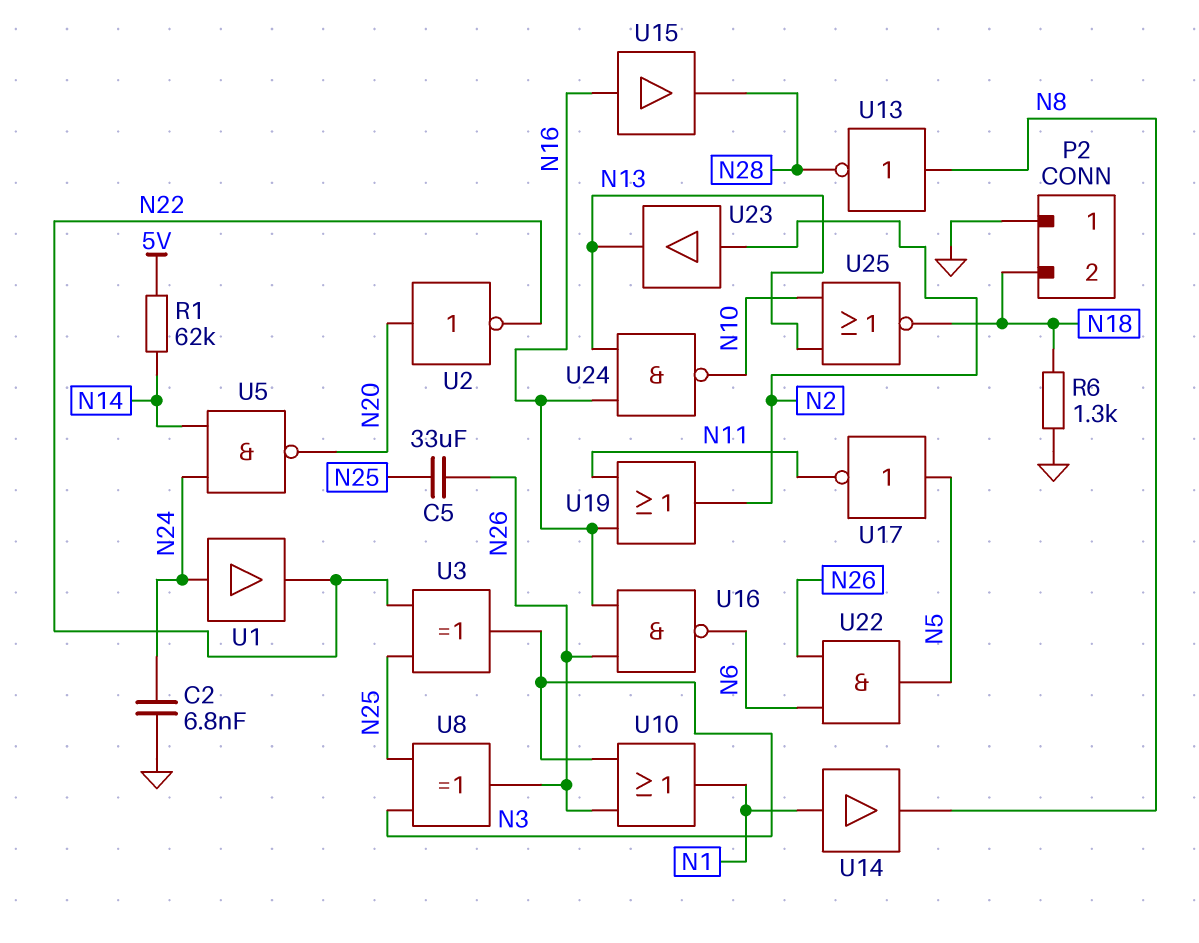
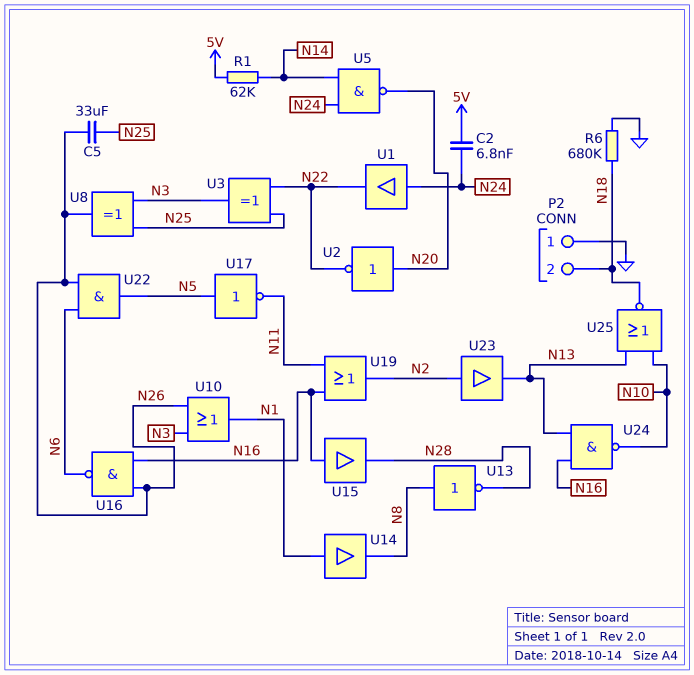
C2: 6.8nF (GND, N24) -> 6.8nF (5V, N24)
R6: 1.3k (GND, N18) -> 680k (GND, N18)

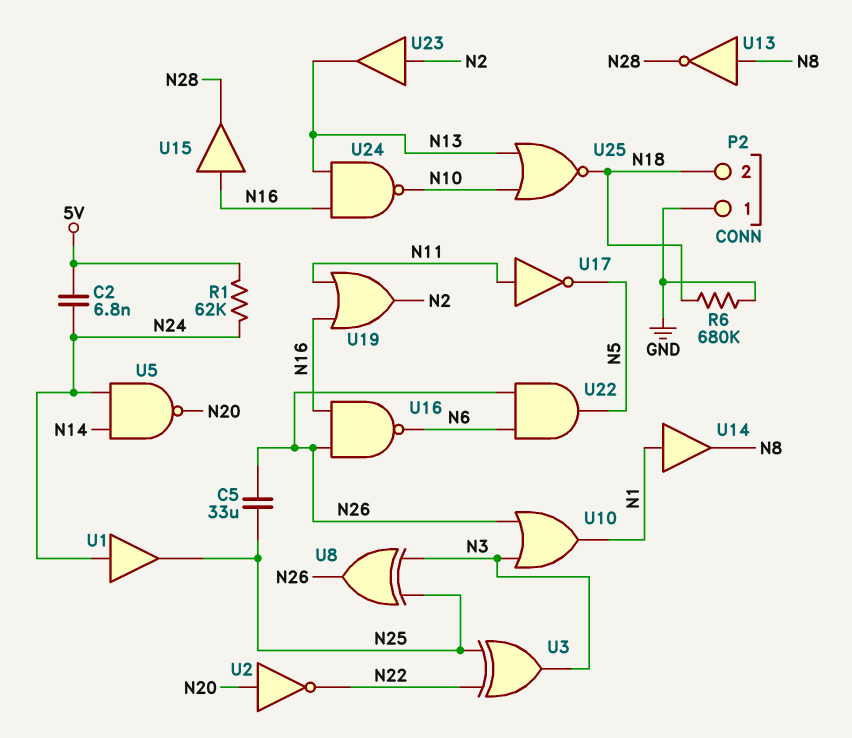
R1: 62k (5V, N14) -> 62k (5V, N24)
U1: buffer (in N24, out N22) -> buffer (in N24, out N25)
U17: NOT (in N5, out N11) -> NOT (in N11, out N5)

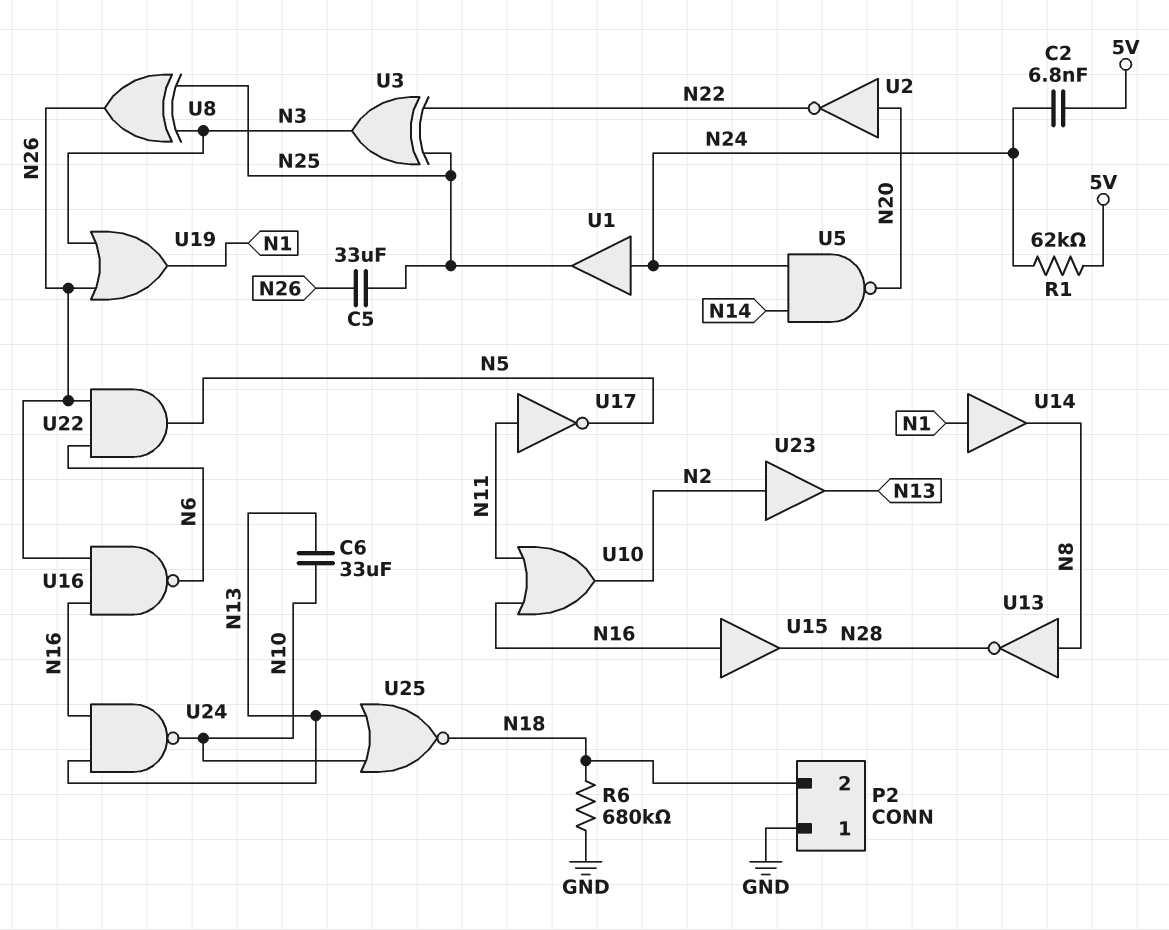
C6: none -> 33uF (N10, N13)
U10: OR (in N3, in N26, out N1) -> OR (in N11, in N16, out N2)
U19: OR (in N11, in N16, out N2) -> OR (in N3, in N26, out N1)

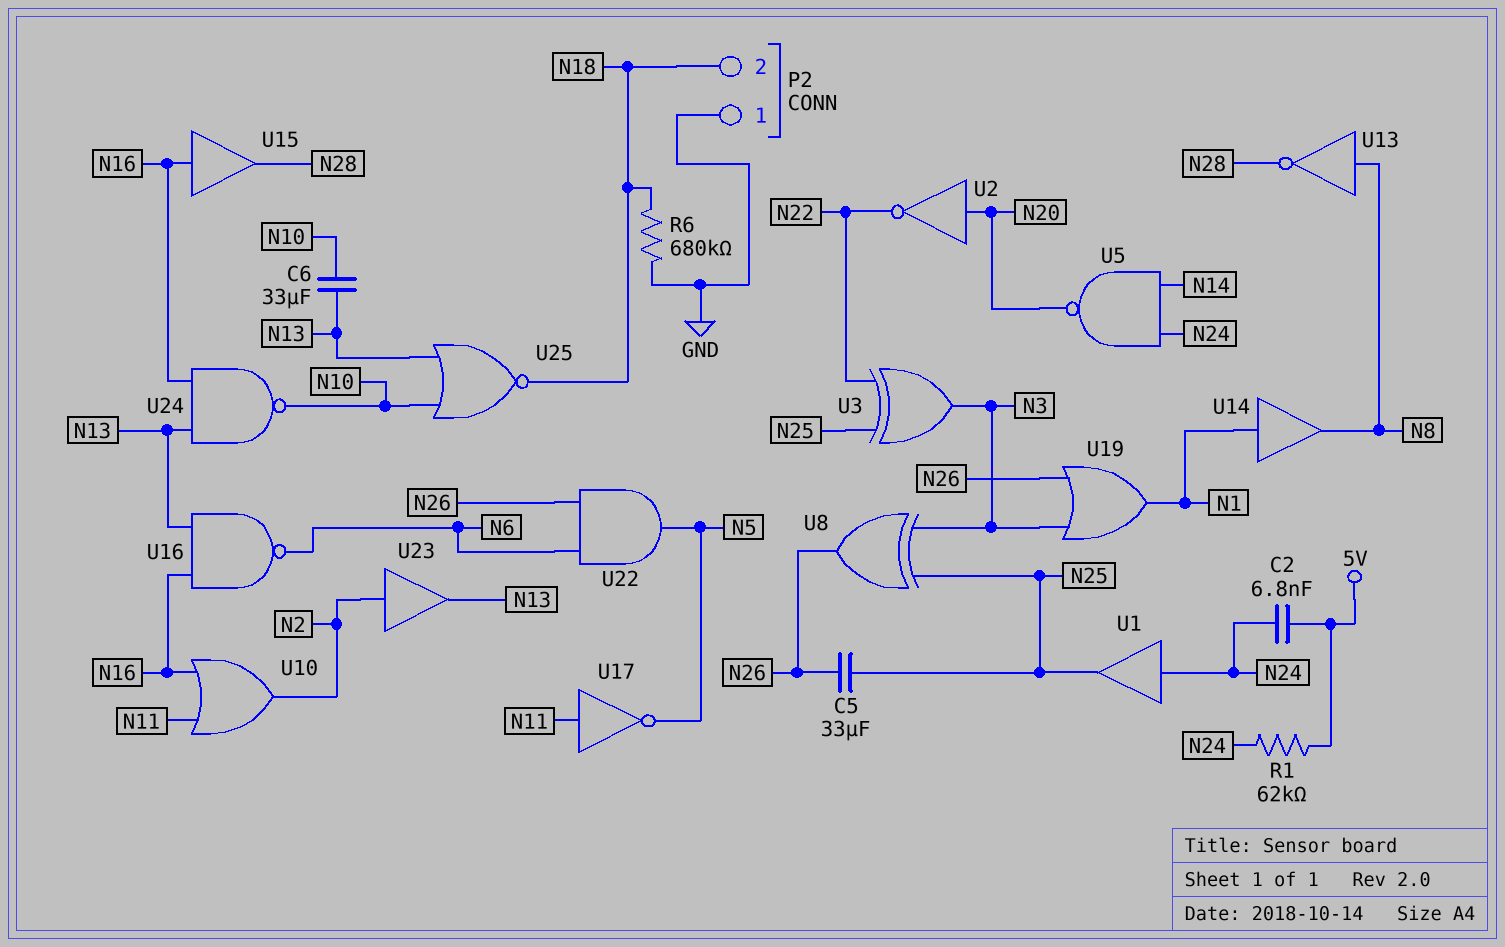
U16: NAND (in N16, in N26, out N6) -> NAND (in N13, in N16, out N6)

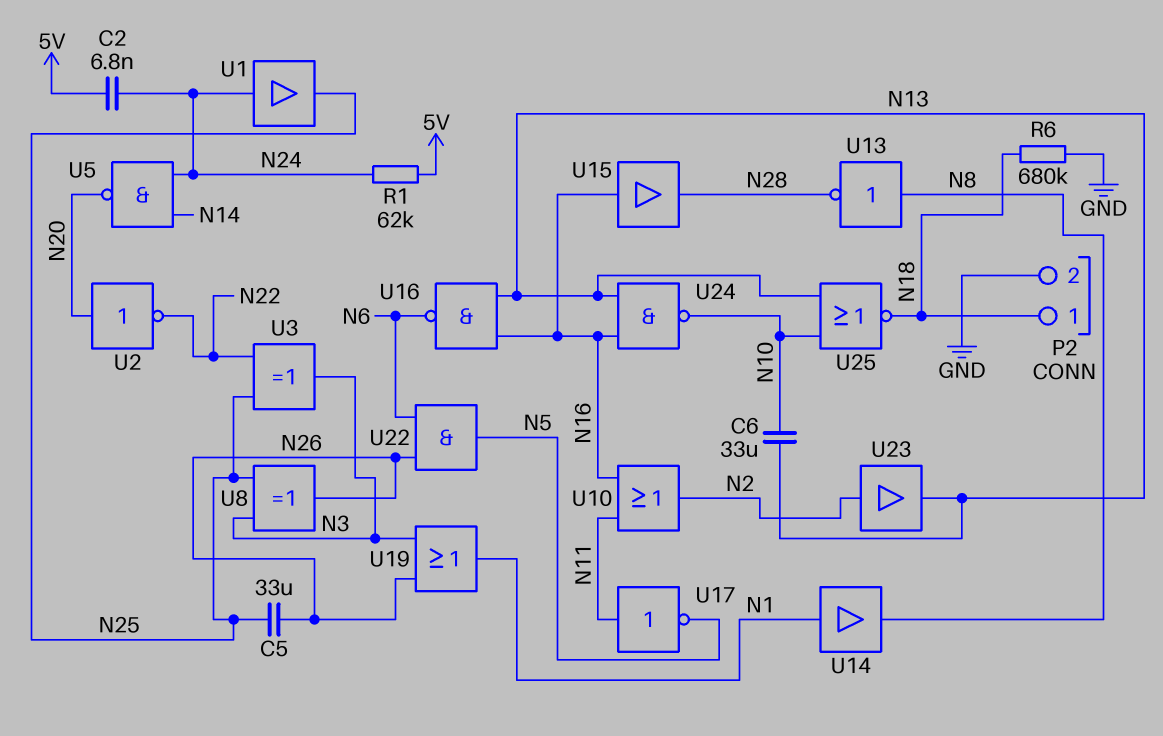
P2 pin 1: GND -> N18
P2 pin 2: N18 -> GND

